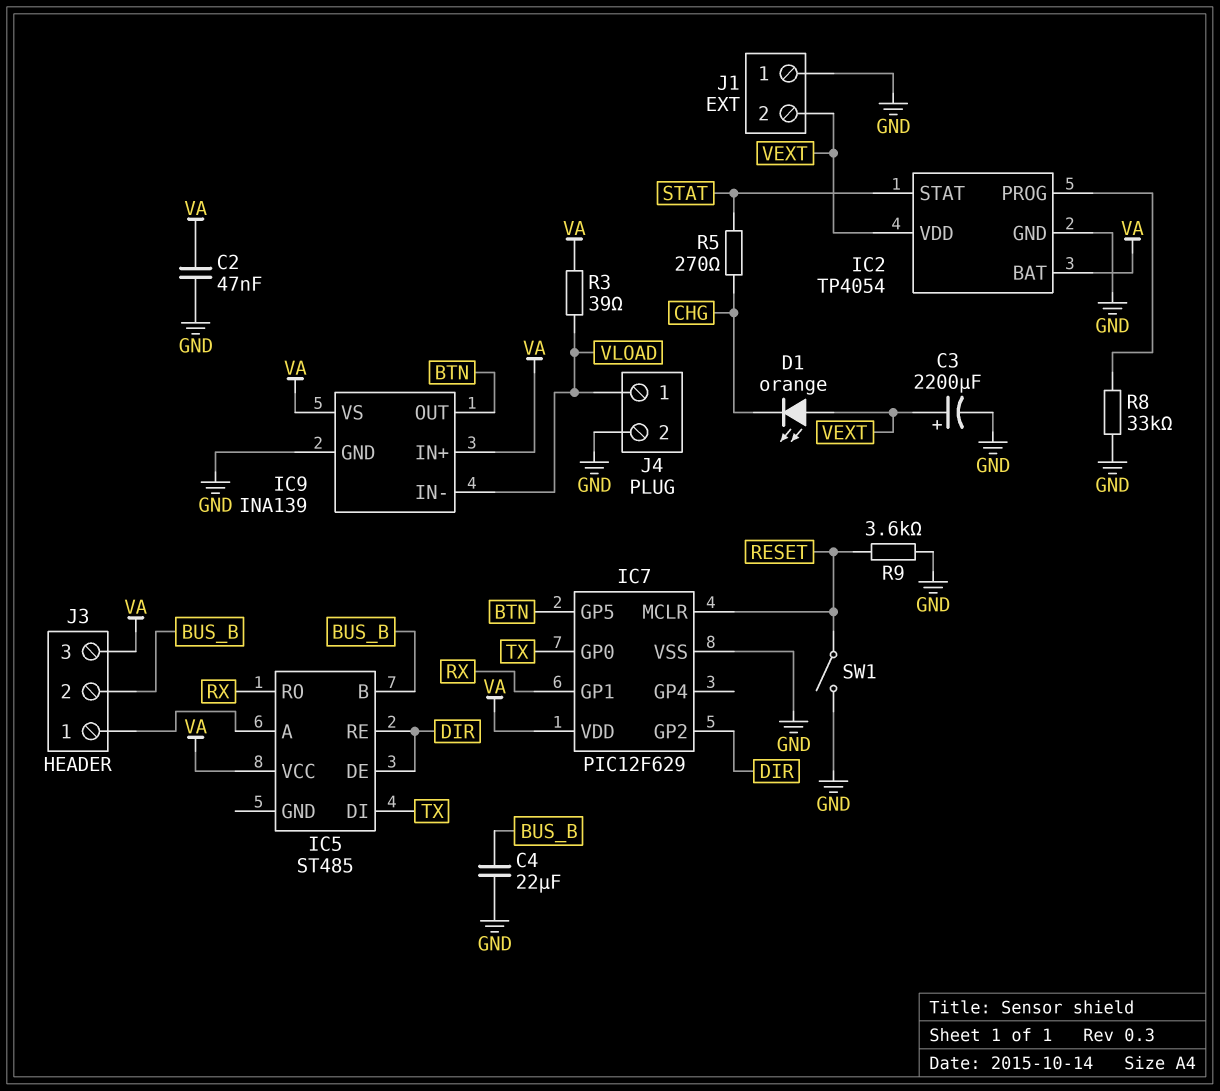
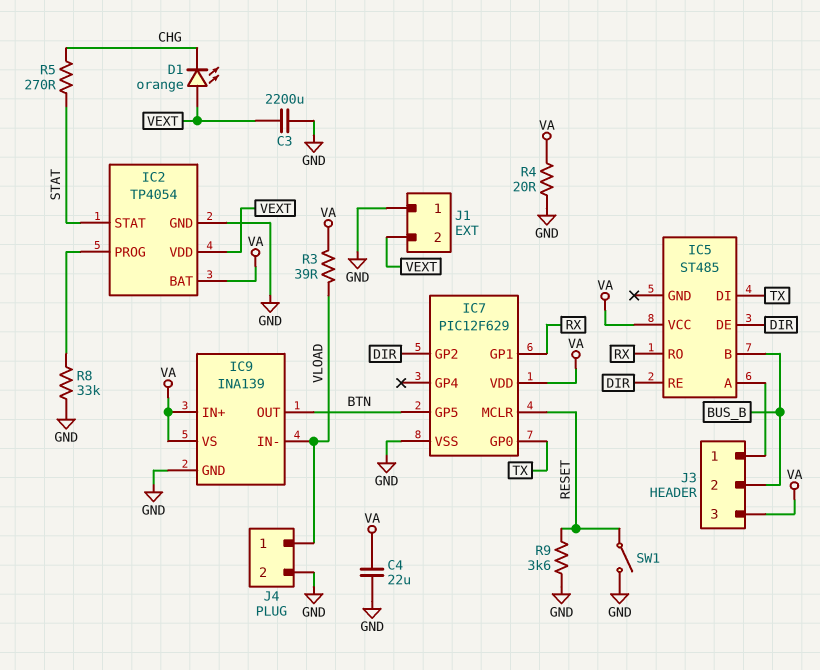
C2: 47nF (GND, VA) -> none
C3: 2200uF (plus VEXT, minus GND) -> 2200uF (GND, VEXT)
C4: 22uF (BUS_B, GND) -> 22uF (GND, VA)
R4: none -> 20 (GND, VA)

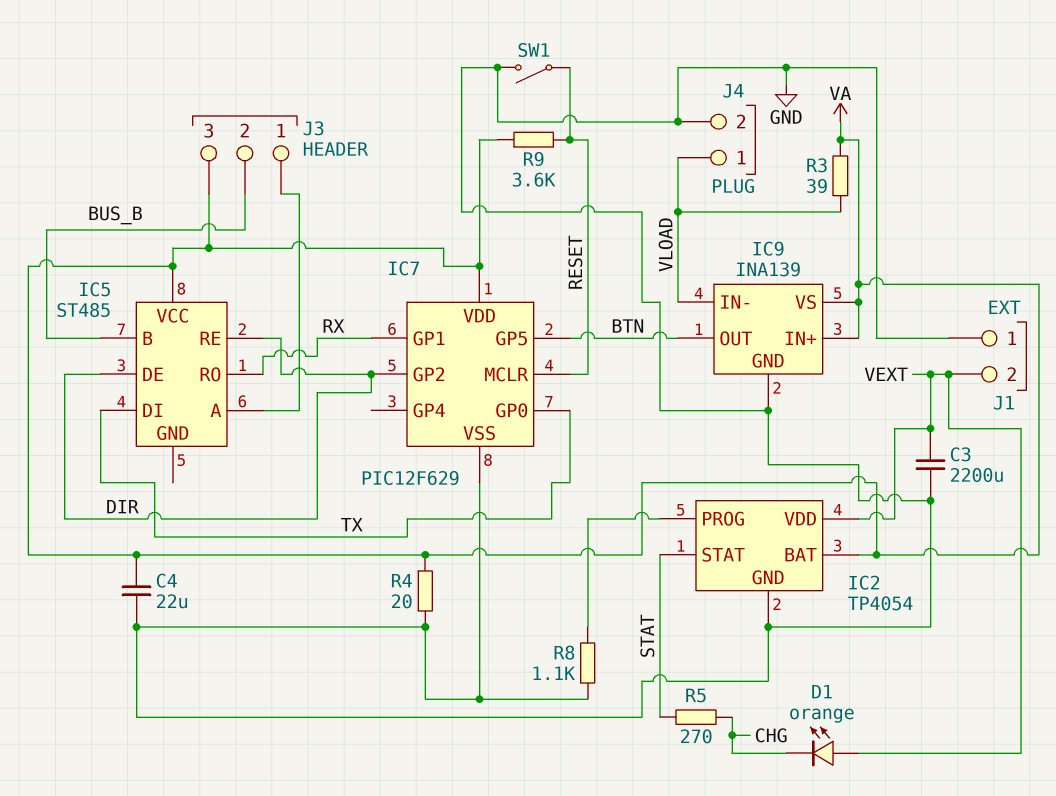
R8: 33k (GND, IC2/PROG) -> 1.1k (GND, IC2/PROG)
R9: 3.6k (GND, RESET) -> 3.6k (RESET, VA)

